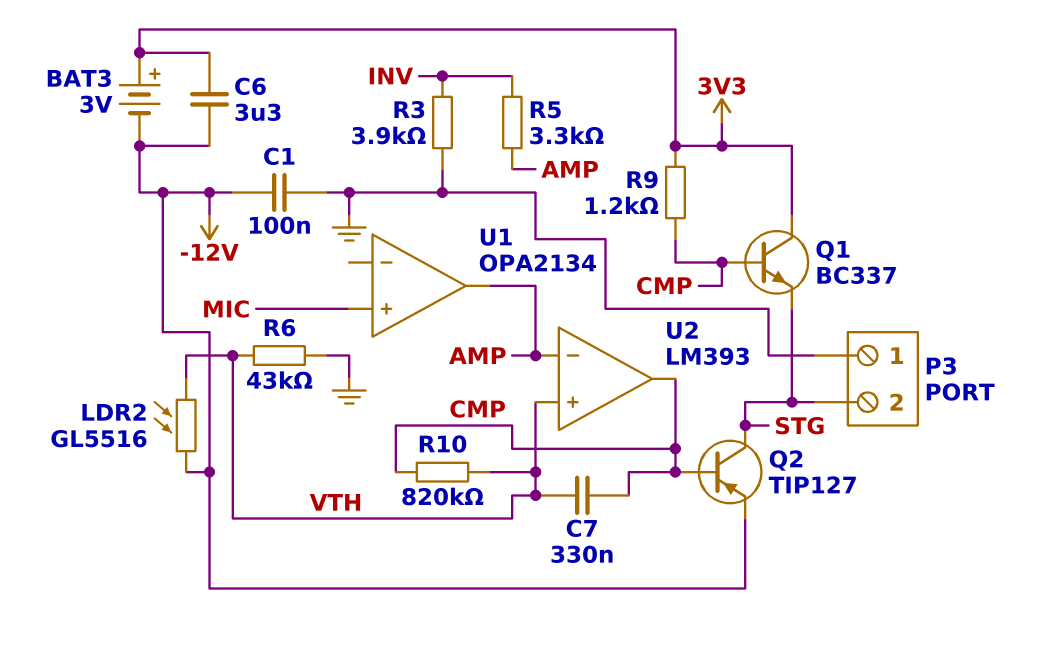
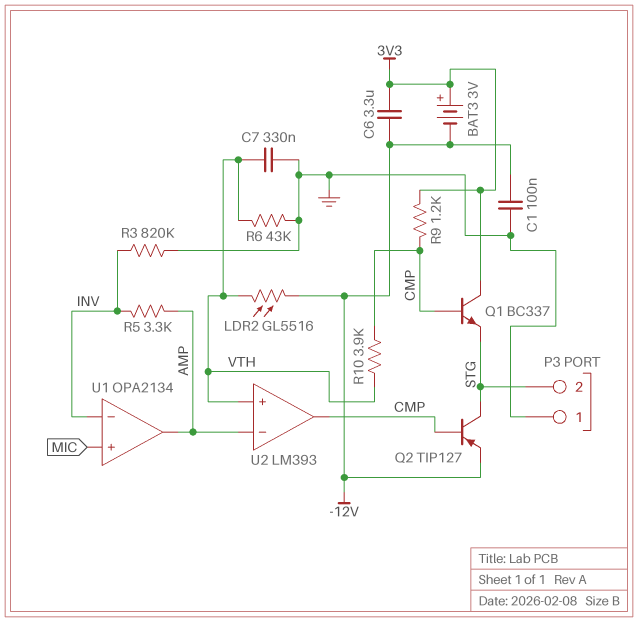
C7: 330nF (CMP, VTH) -> 330nF (GND, VTH)
R3: 3.9k (GND, INV) -> 820k (GND, INV)
R10: 820k (CMP, VTH) -> 3.9k (CMP, VTH)
U1 pin in-: none -> INV

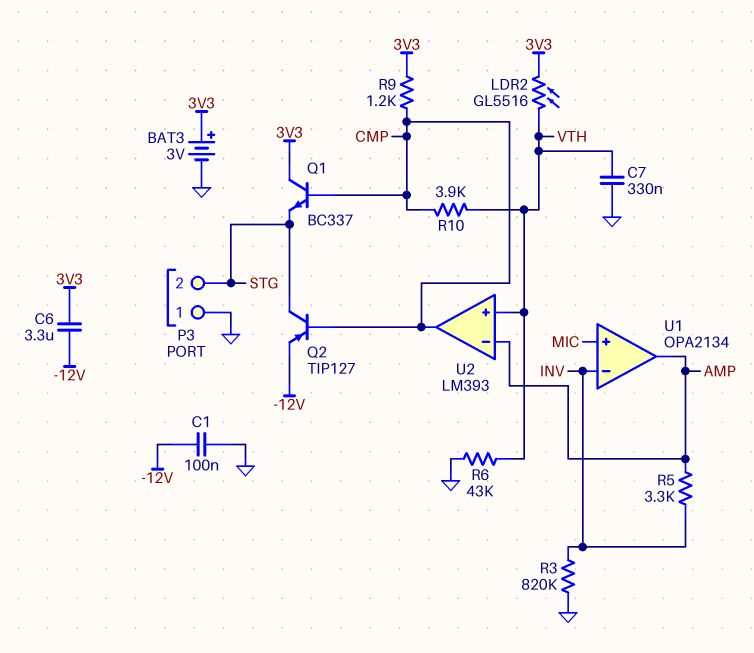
BAT3: 3V (plus 3V3, minus -12V) -> 3V (plus 3V3, minus GND)
LDR2: GL5516 (-12V, VTH) -> GL5516 (3V3, VTH)

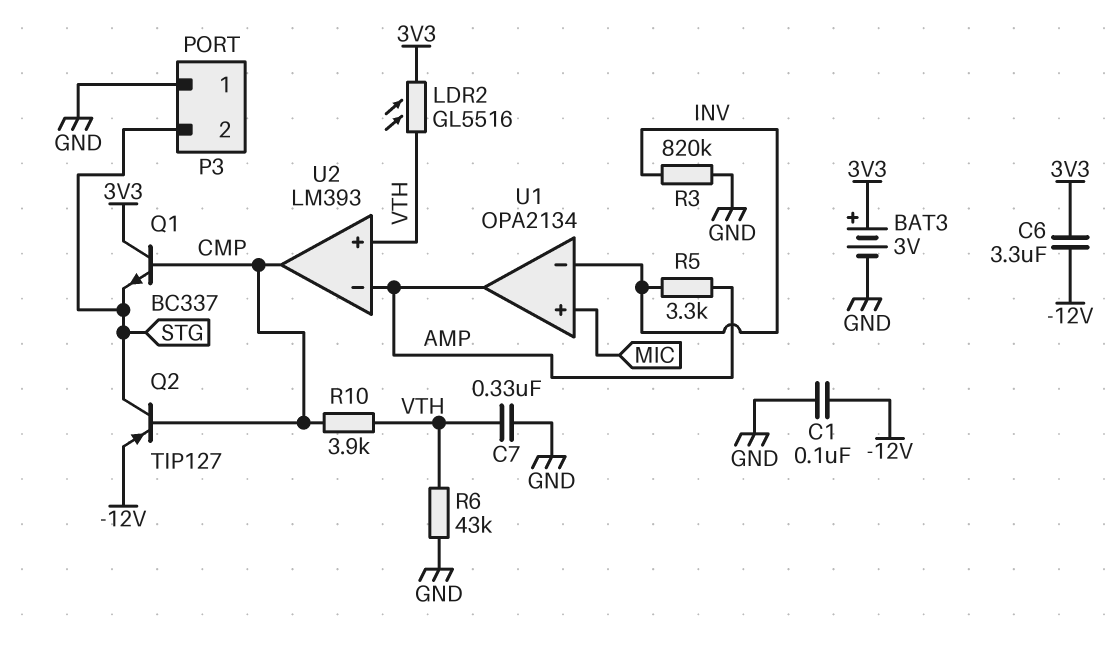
R9: 1.2k (3V3, CMP) -> none

